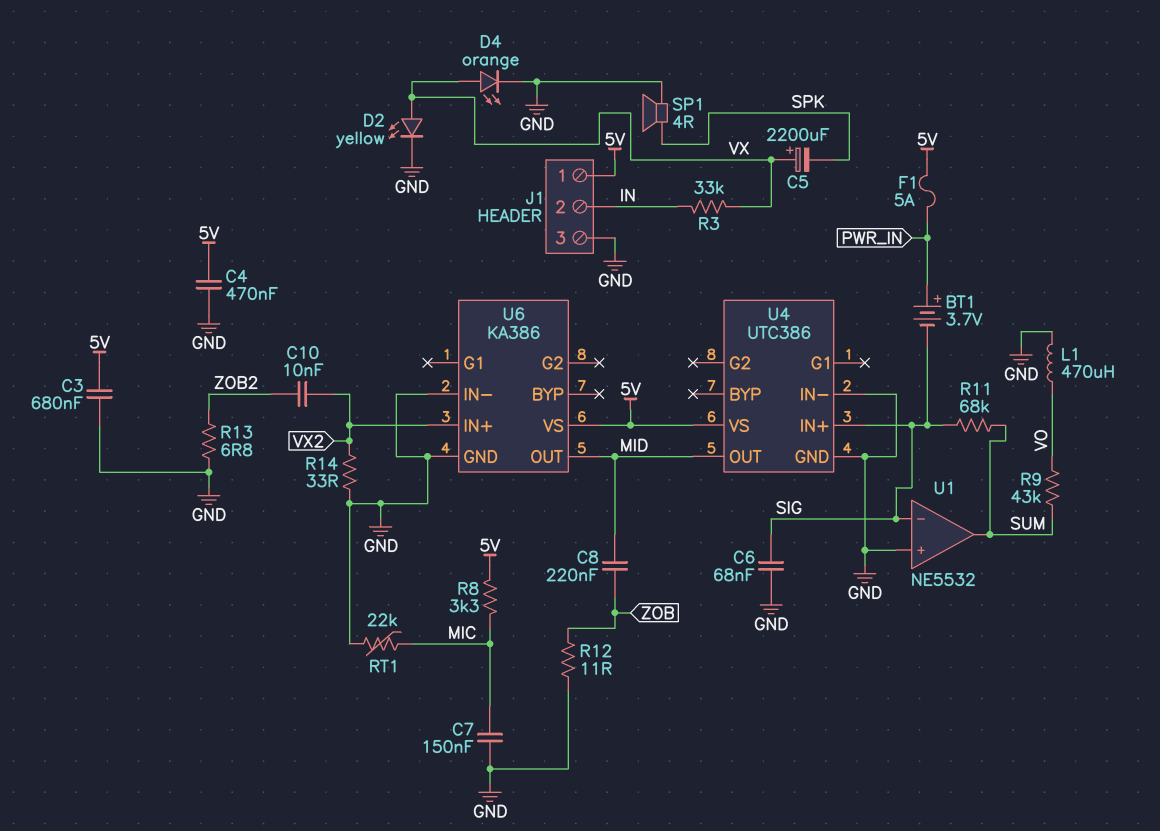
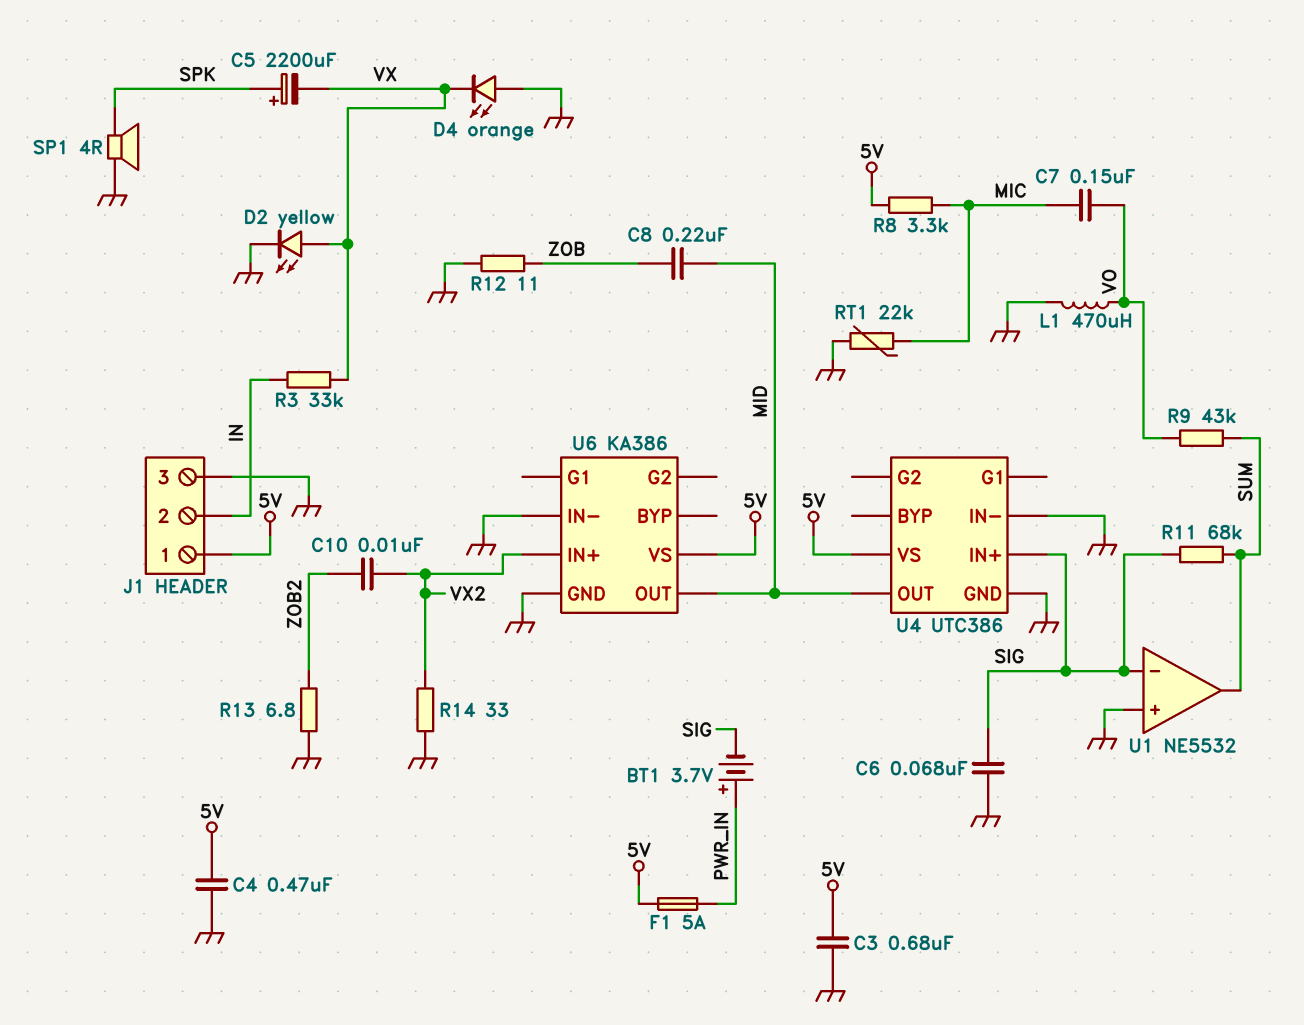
C5: 2200uF (plus VX, minus SPK) -> 2200uF (plus SPK, minus VX)
C7: 150nF (GND, MIC) -> 150nF (MIC, VO)
D4: LED orange (A VX, K GND) -> LED orange (A GND, K VX)

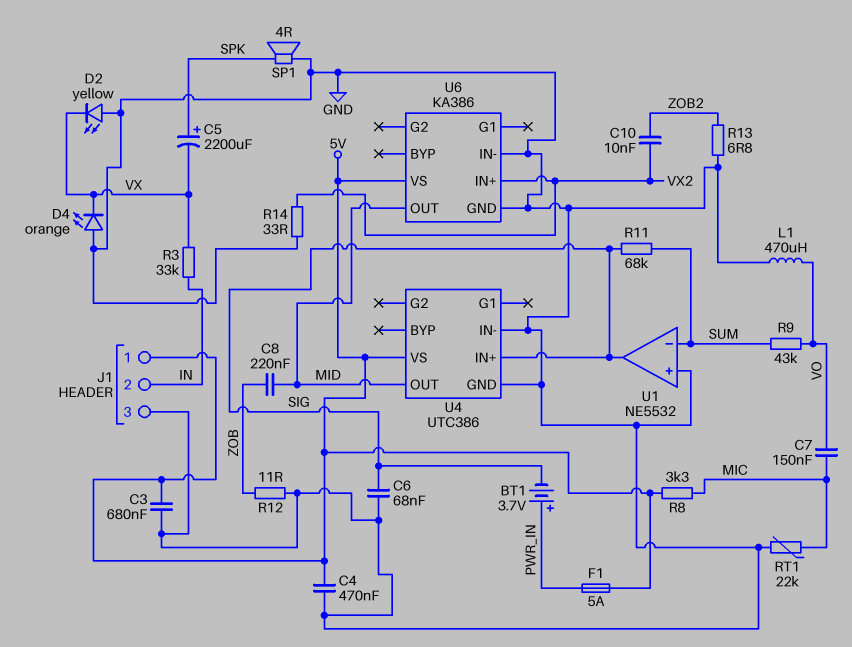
D2: LED yellow (A VX, K GND) -> LED yellow (A GND, K VX)
U1 pin in-: SIG -> SUM
U1 pin out: SUM -> SIG

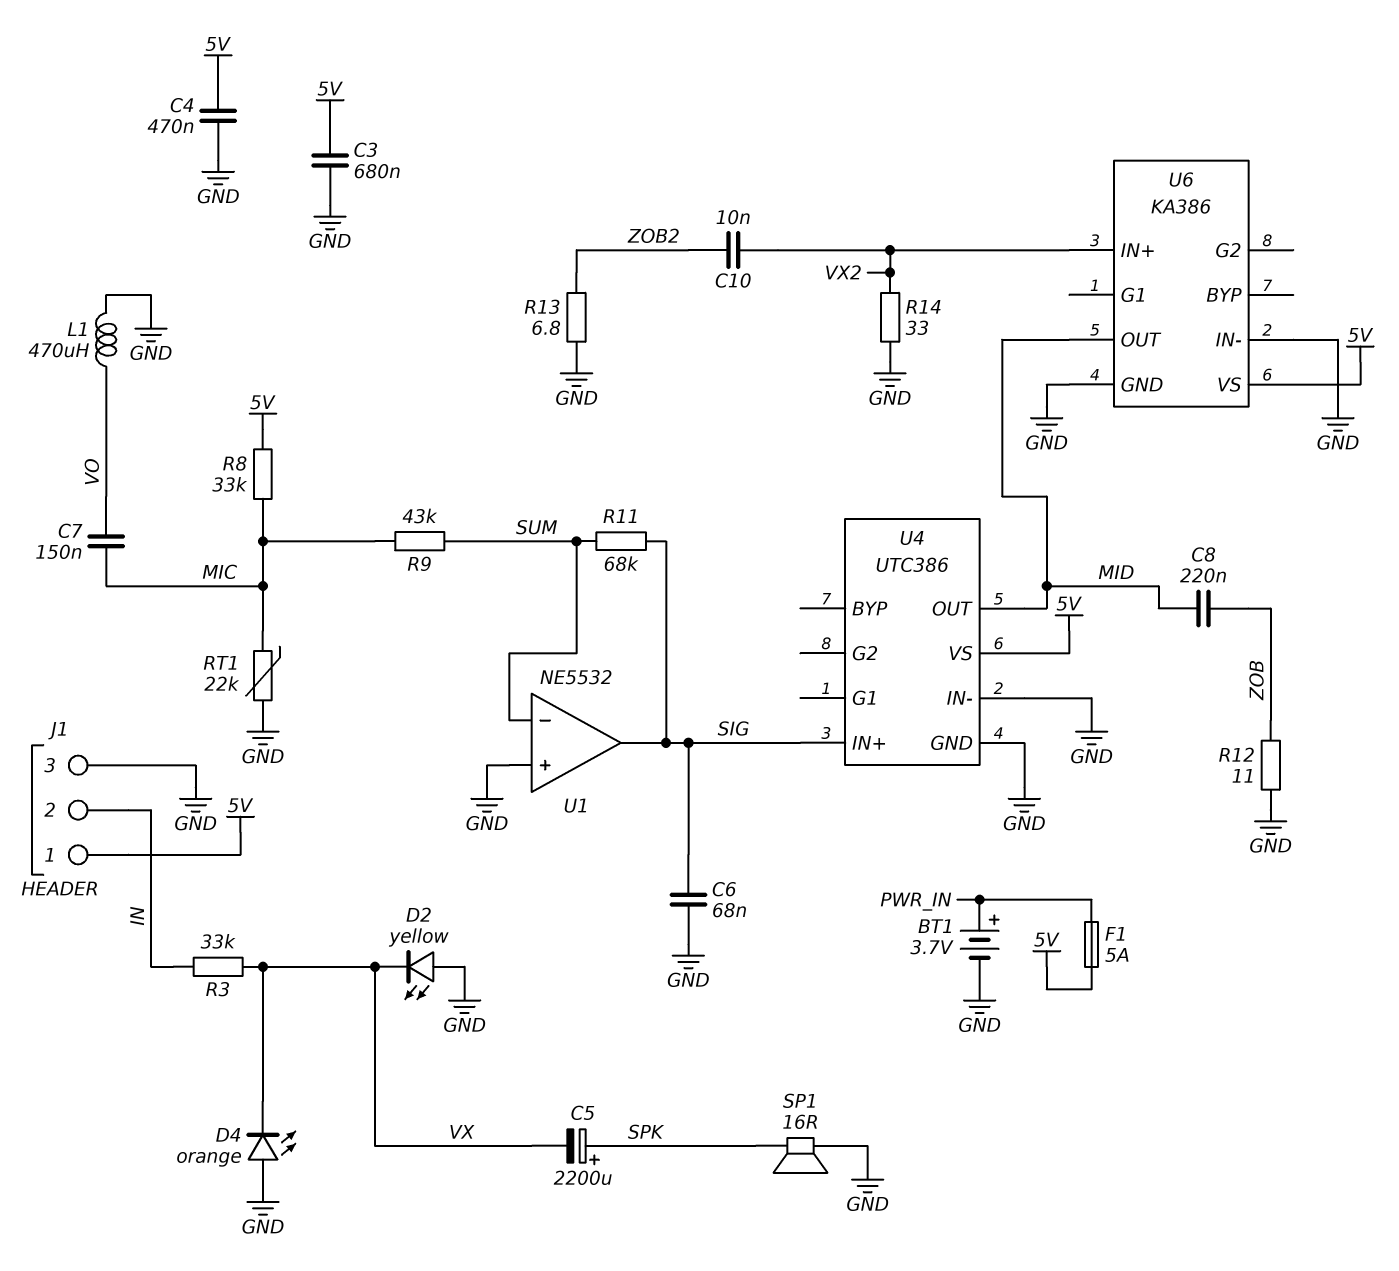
BT1: 3.7V (plus PWR_IN, minus SIG) -> 3.7V (plus PWR_IN, minus GND)
R8: 3.3k (5V, MIC) -> 33k (5V, MIC)
R9: 43k (SUM, VO) -> 43k (MIC, SUM)
SP1: speaker 4R (GND, SPK) -> speaker 16R (GND, SPK)

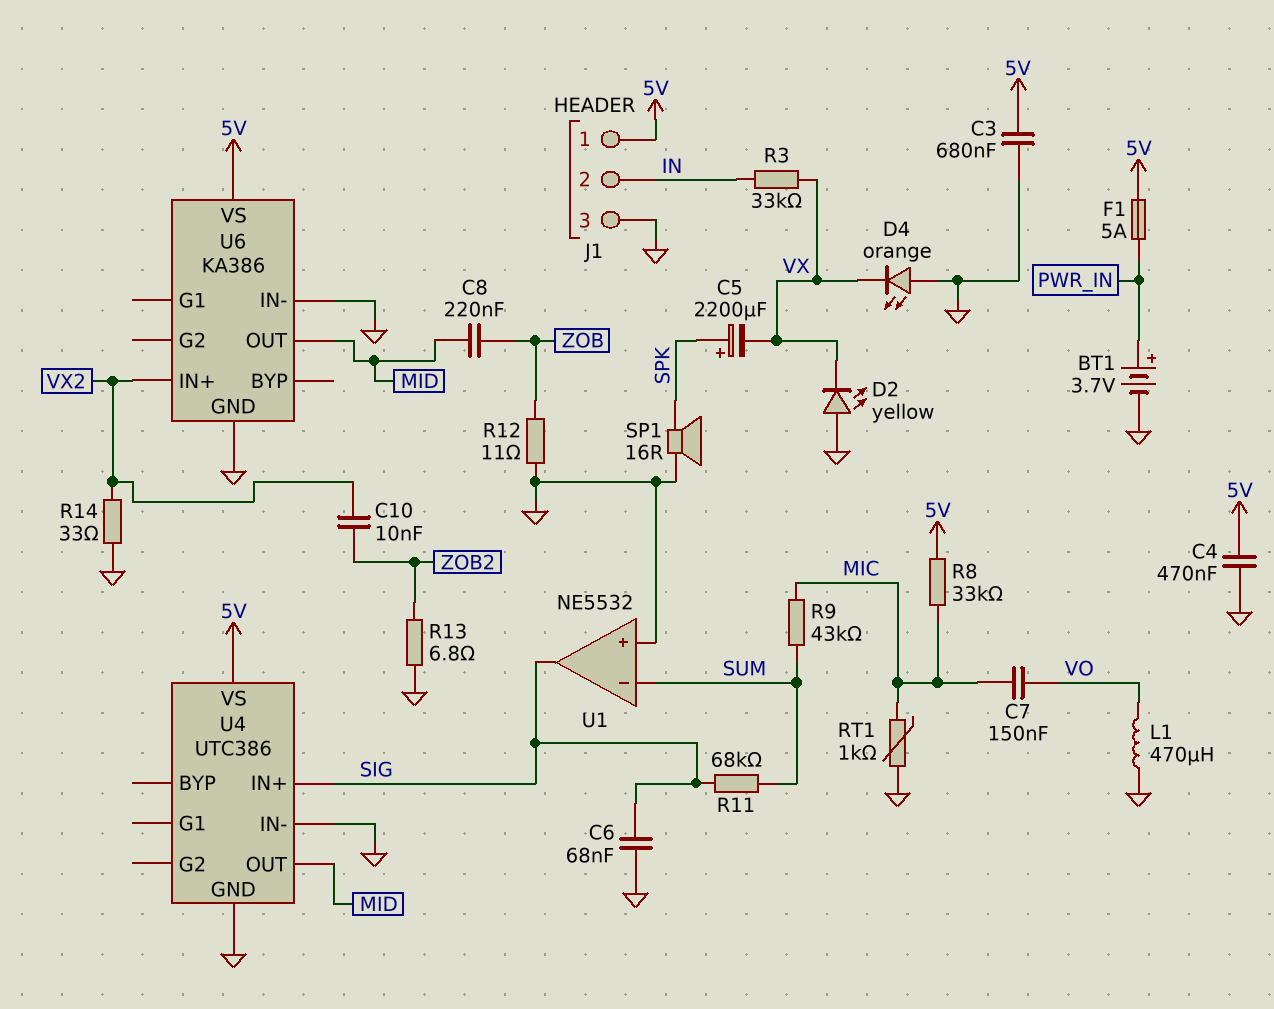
RT1: 22k (GND, MIC) -> 1k (GND, MIC)

